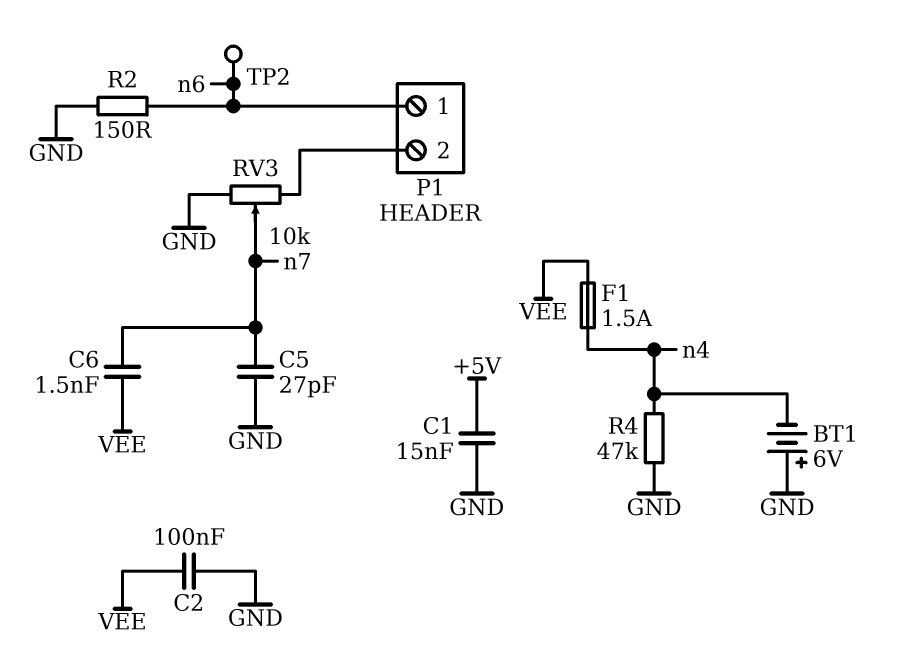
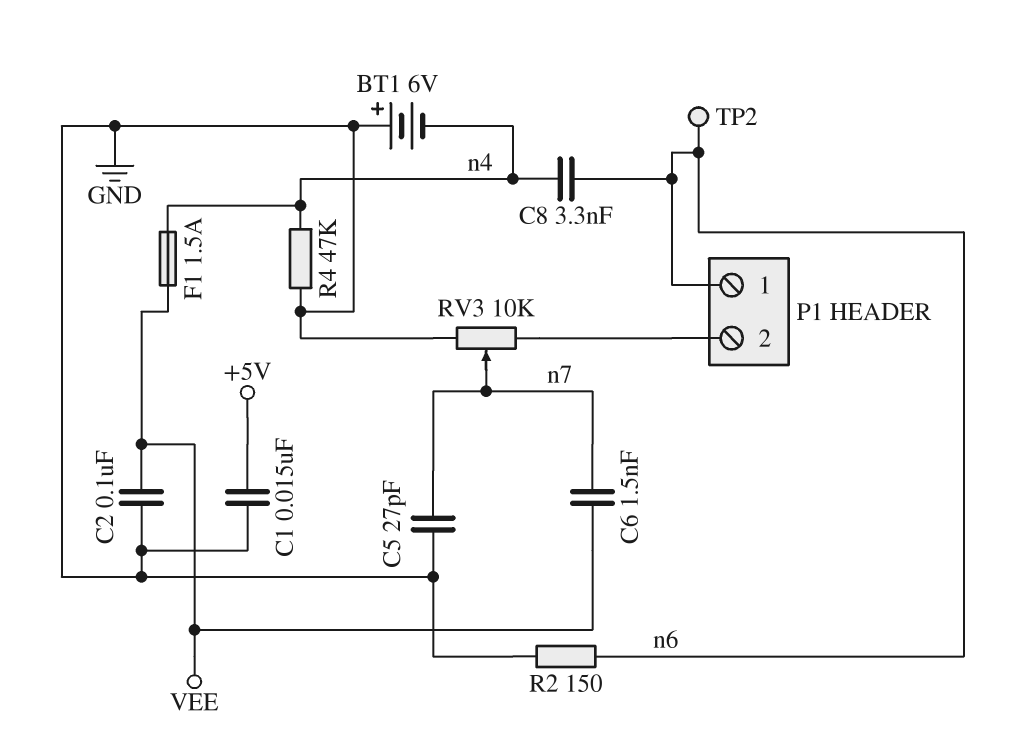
C8: none -> 3.3nF (n4, n6)

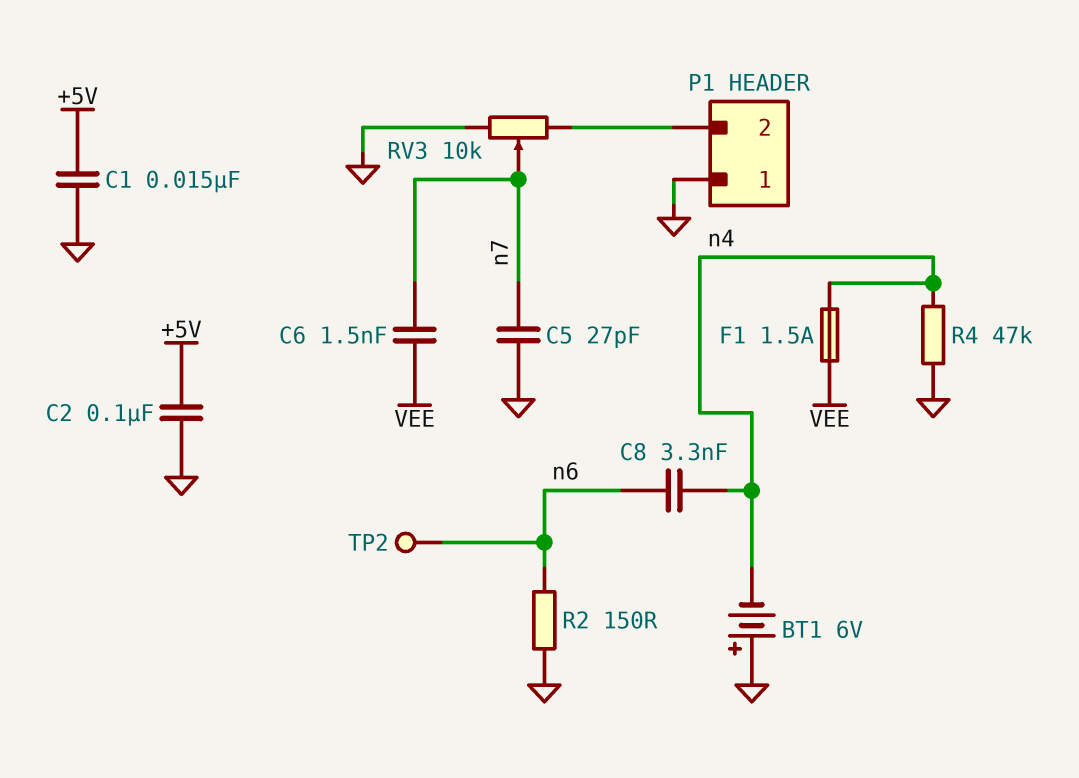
C2: 100nF (GND, VEE) -> 100nF (+5V, GND)
P1 pin 1: n6 -> GND

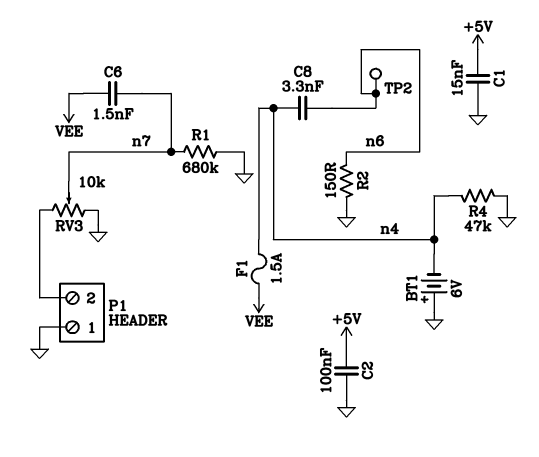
C5: 27pF (GND, n7) -> none
R1: none -> 680k (GND, n7)

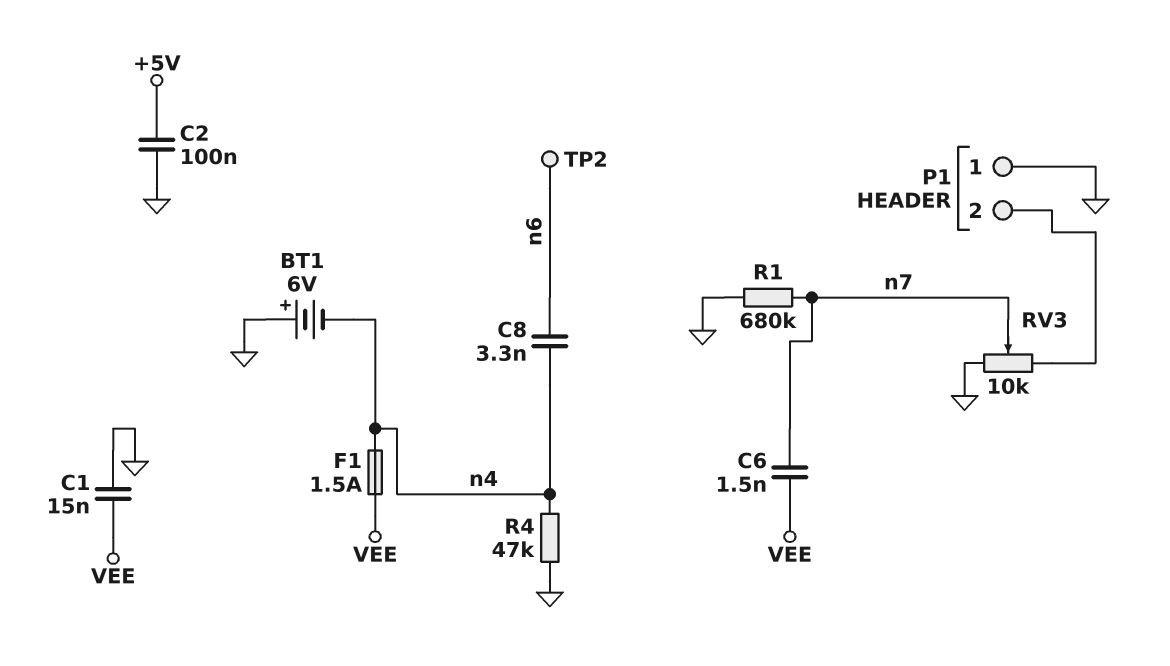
C1: 15nF (+5V, GND) -> 15nF (GND, VEE)
R2: 150 (GND, n6) -> none

